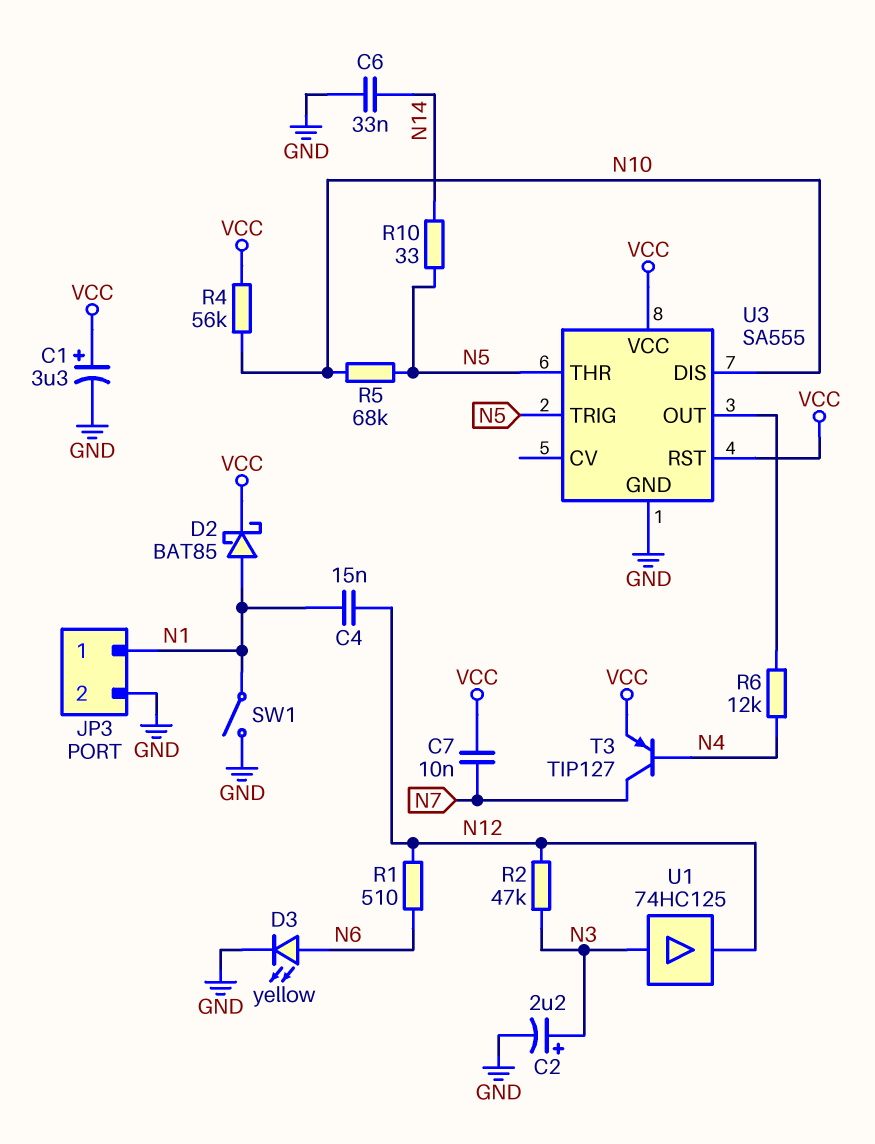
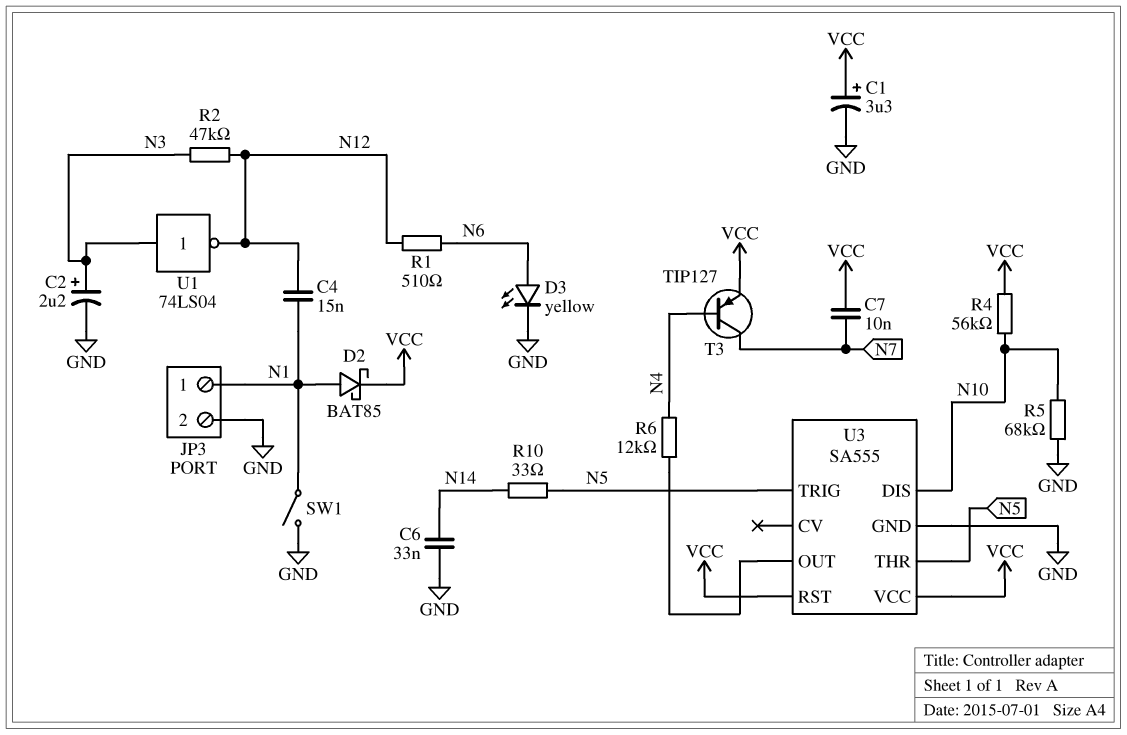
R5: 68k (N5, N10) -> 68k (GND, N10)
U1: buffer 74HC125 (in N3, out N12) -> NOT 74LS04 (in N3, out N12)

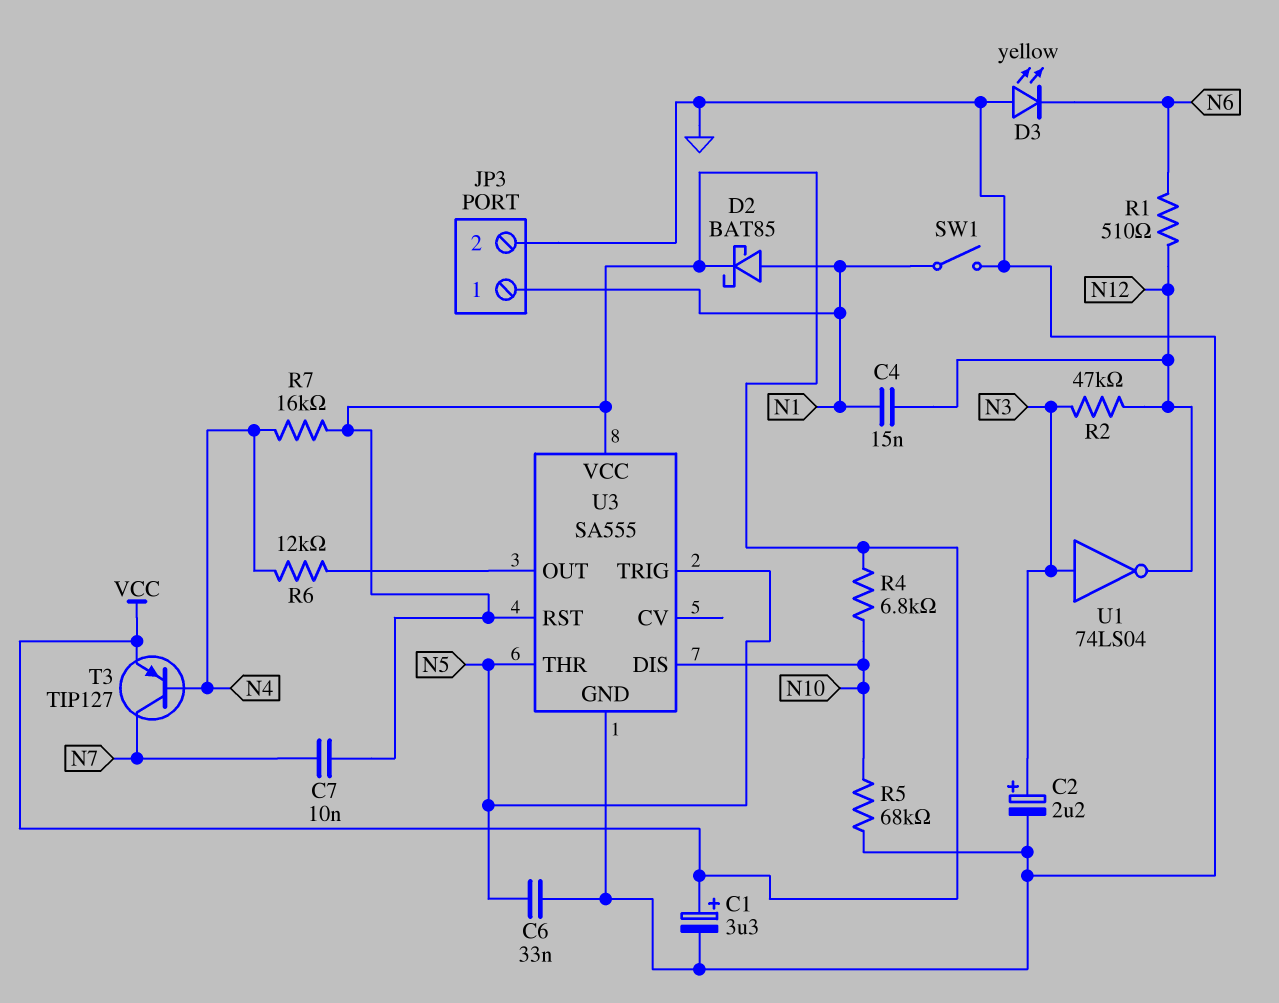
C6: 33nF (GND, N14) -> 33nF (GND, N5)
D3: LED yellow (A N6, K GND) -> LED yellow (A GND, K N6)
R4: 56k (N10, VCC) -> 6.8k (N10, VCC)
R7: none -> 16k (N4, VCC)
R10: 33 (N5, N14) -> none

